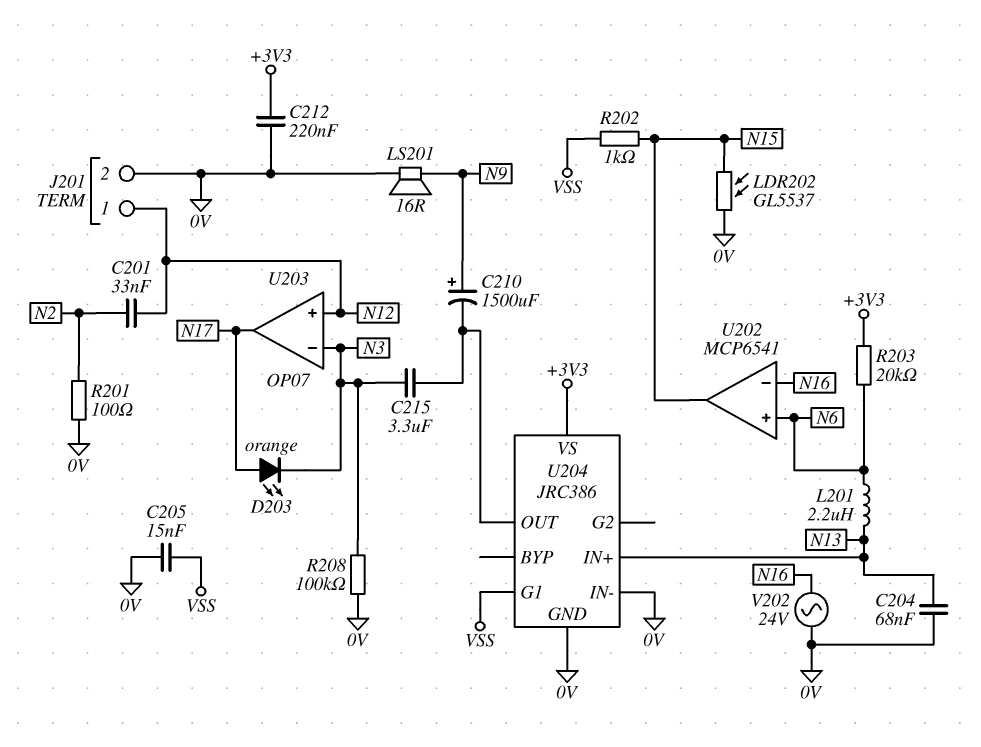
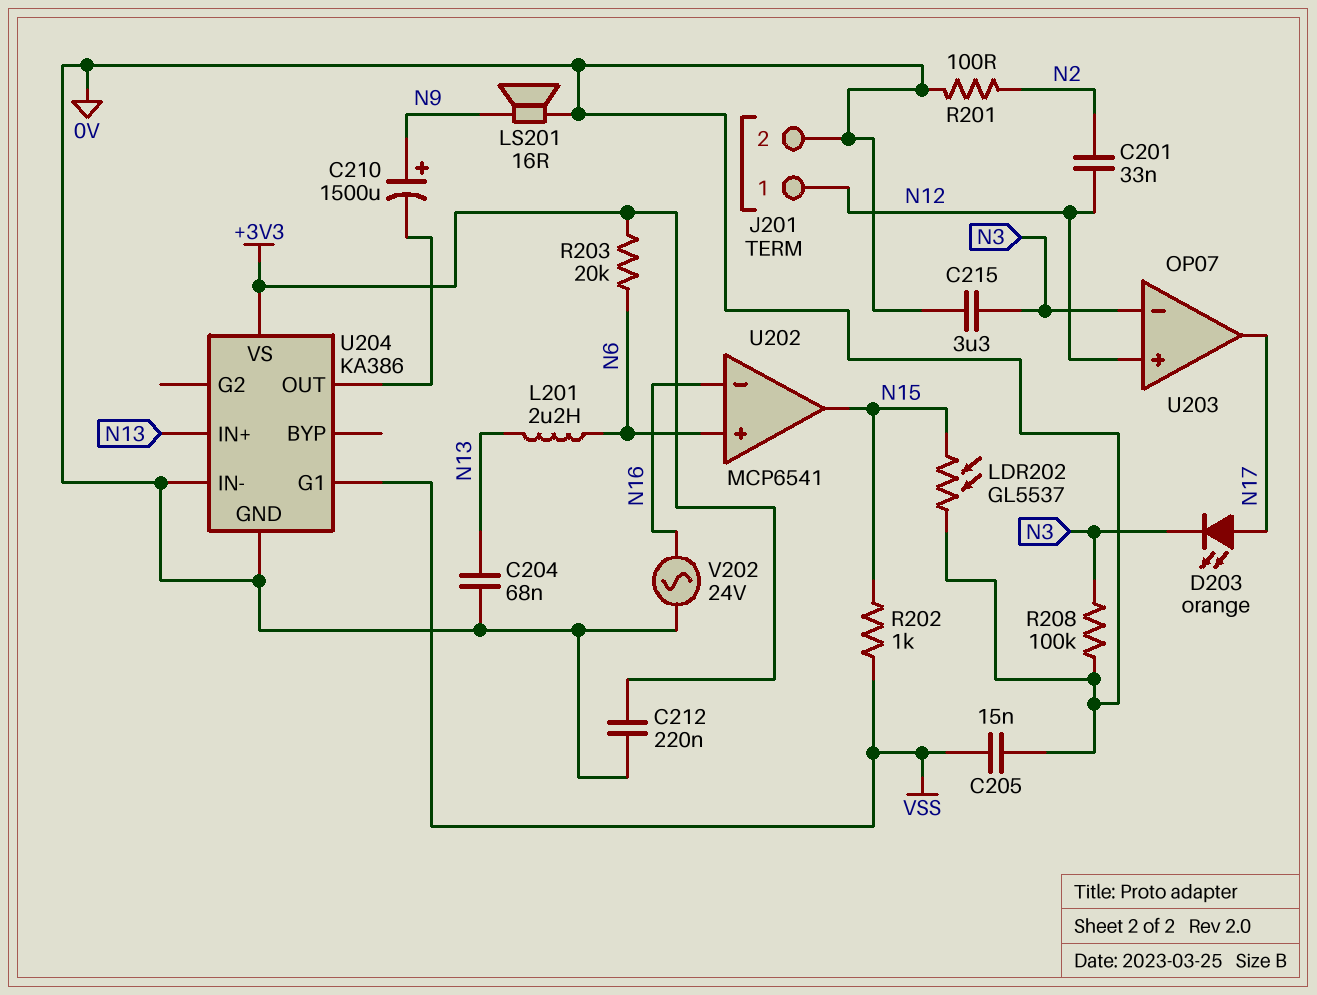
C215: 3.3uF (N3, U204/OUT) -> 3.3uF (0V, N3)
U204: JRC386 -> KA386

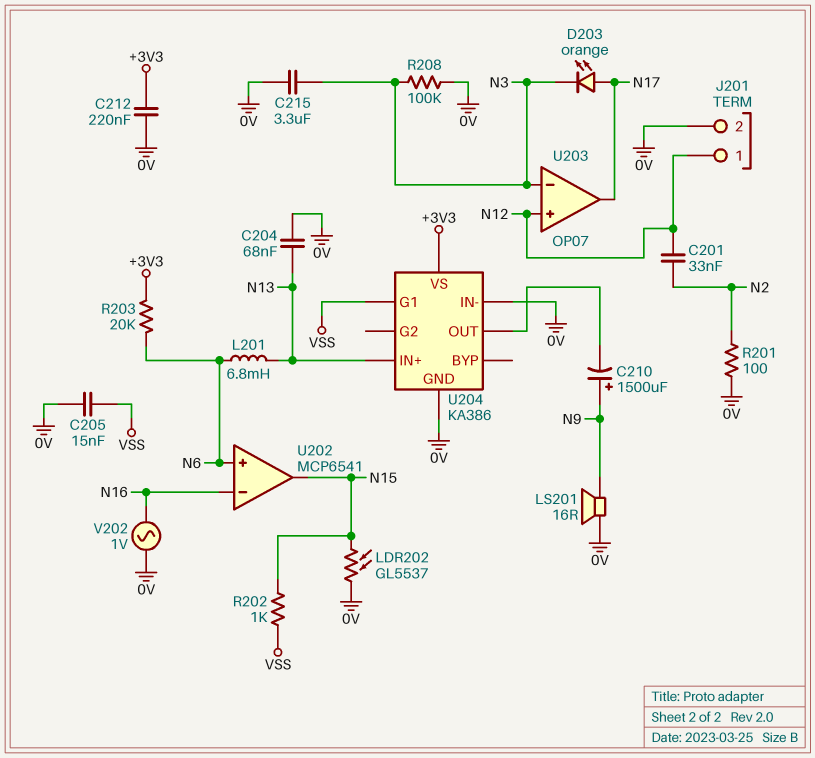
L201: 2.2uH (N6, N13) -> 6.8mH (N6, N13)
V202: AC 24V (0V, N16) -> AC 1V (0V, N16)

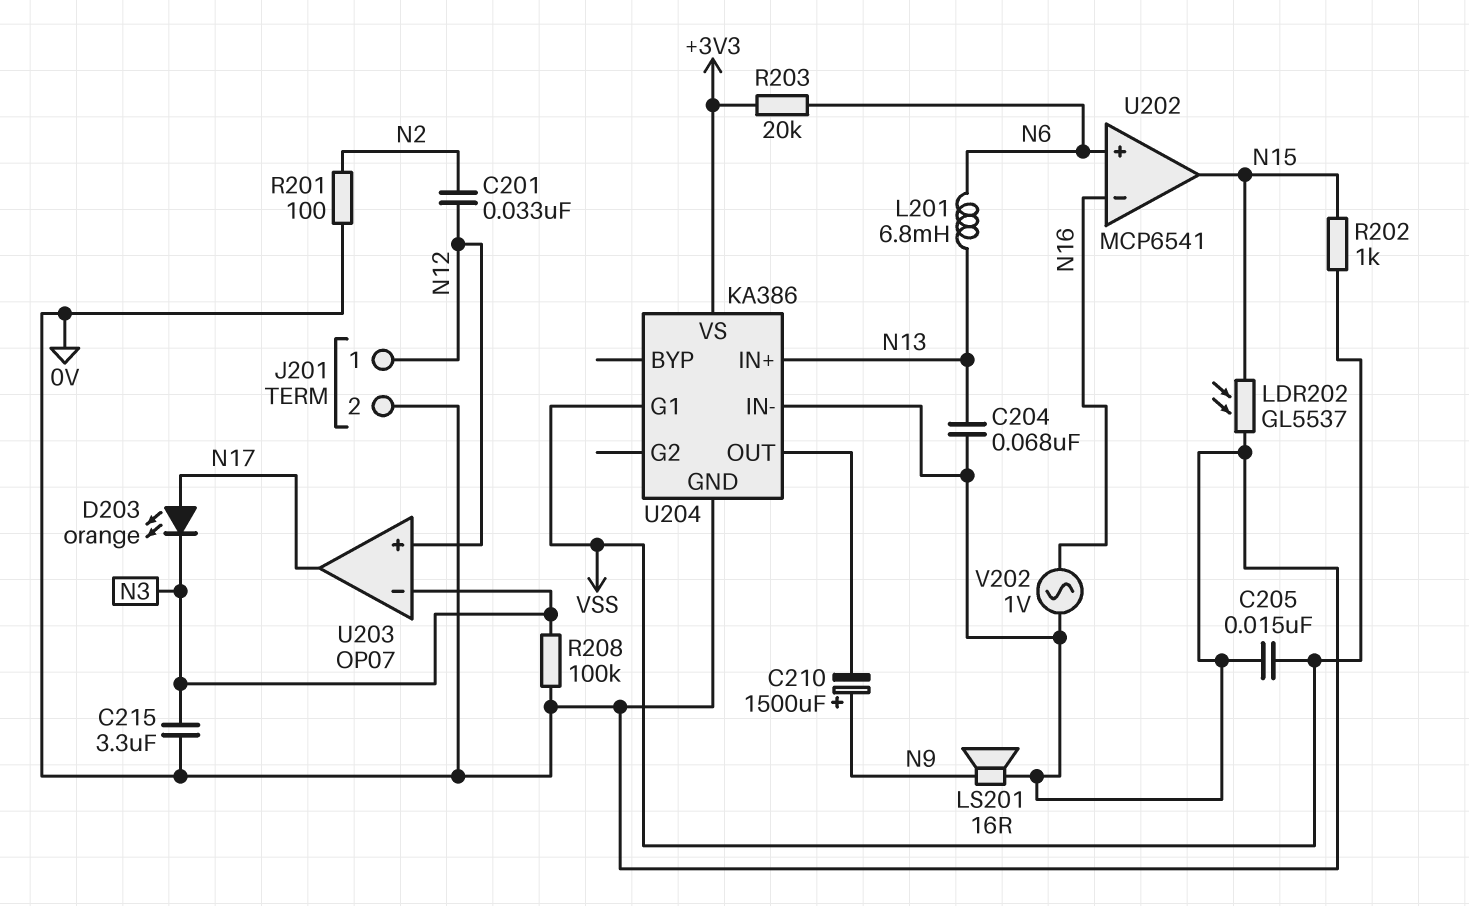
C212: 220nF (+3V3, 0V) -> none

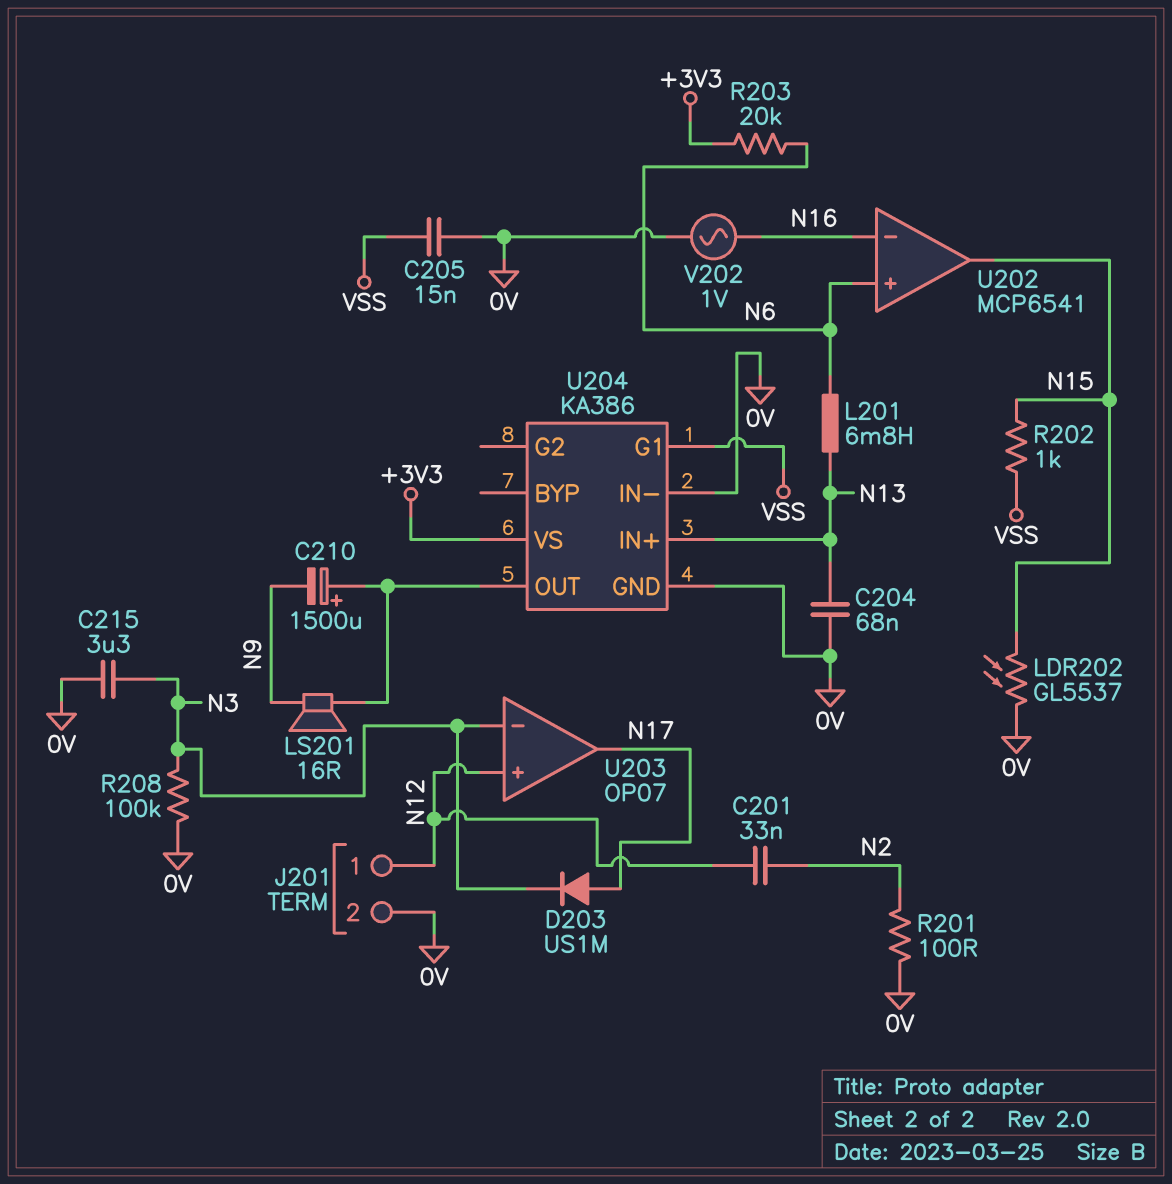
C210: 1500uF (plus N9, minus U204/OUT) -> 1500uF (plus U204/OUT, minus N9)
D203: LED orange (A N17, K N3) -> diode US1M (A N17, K N3)
LS201: speaker 16R (0V, N9) -> speaker 16R (N9, U204/OUT)

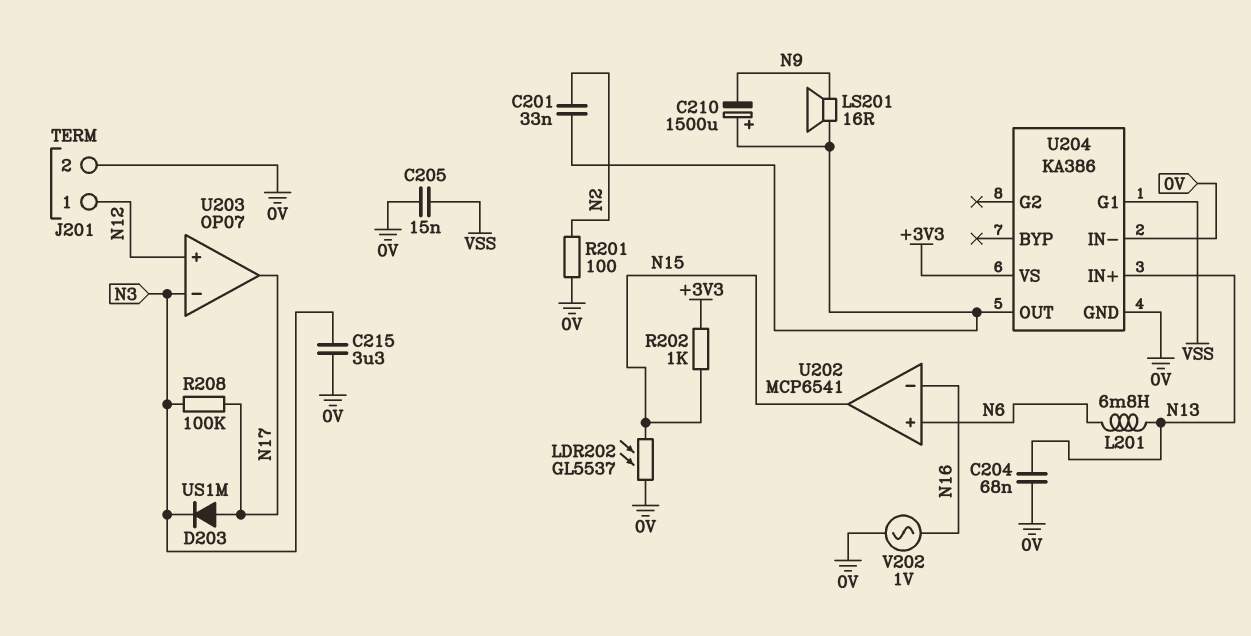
C201: 33nF (N2, N12) -> 33nF (N2, U204/OUT)
R202: 1k (N15, VSS) -> 1k (+3V3, N15)
R203: 20k (+3V3, N6) -> none
R208: 100k (0V, N3) -> 100k (N3, N17)

